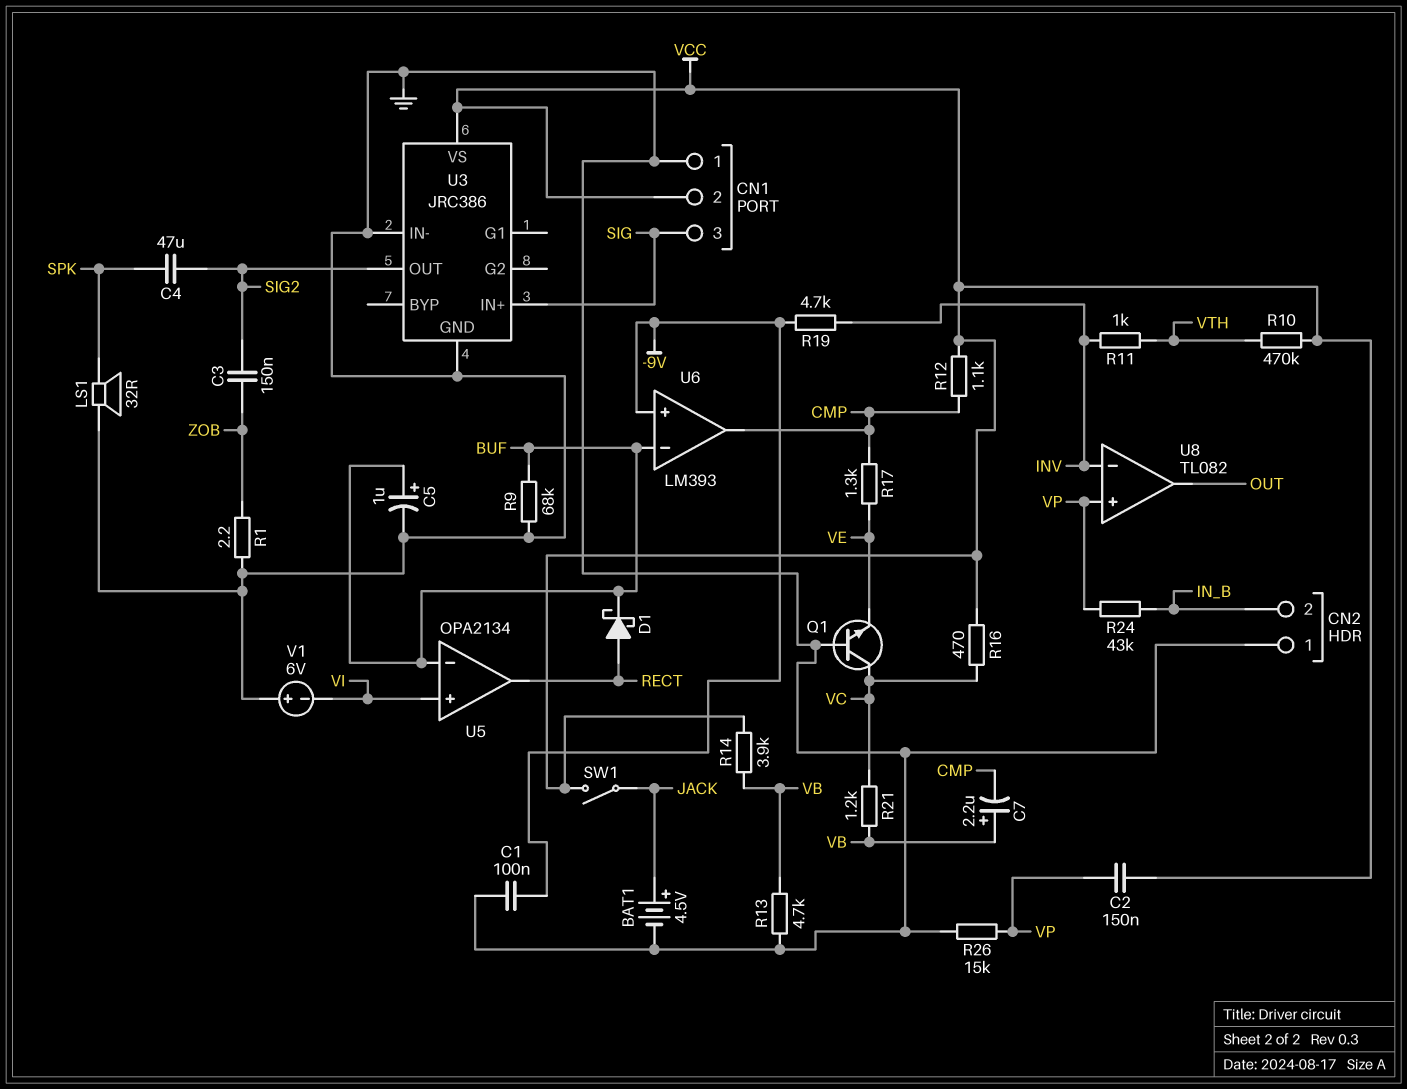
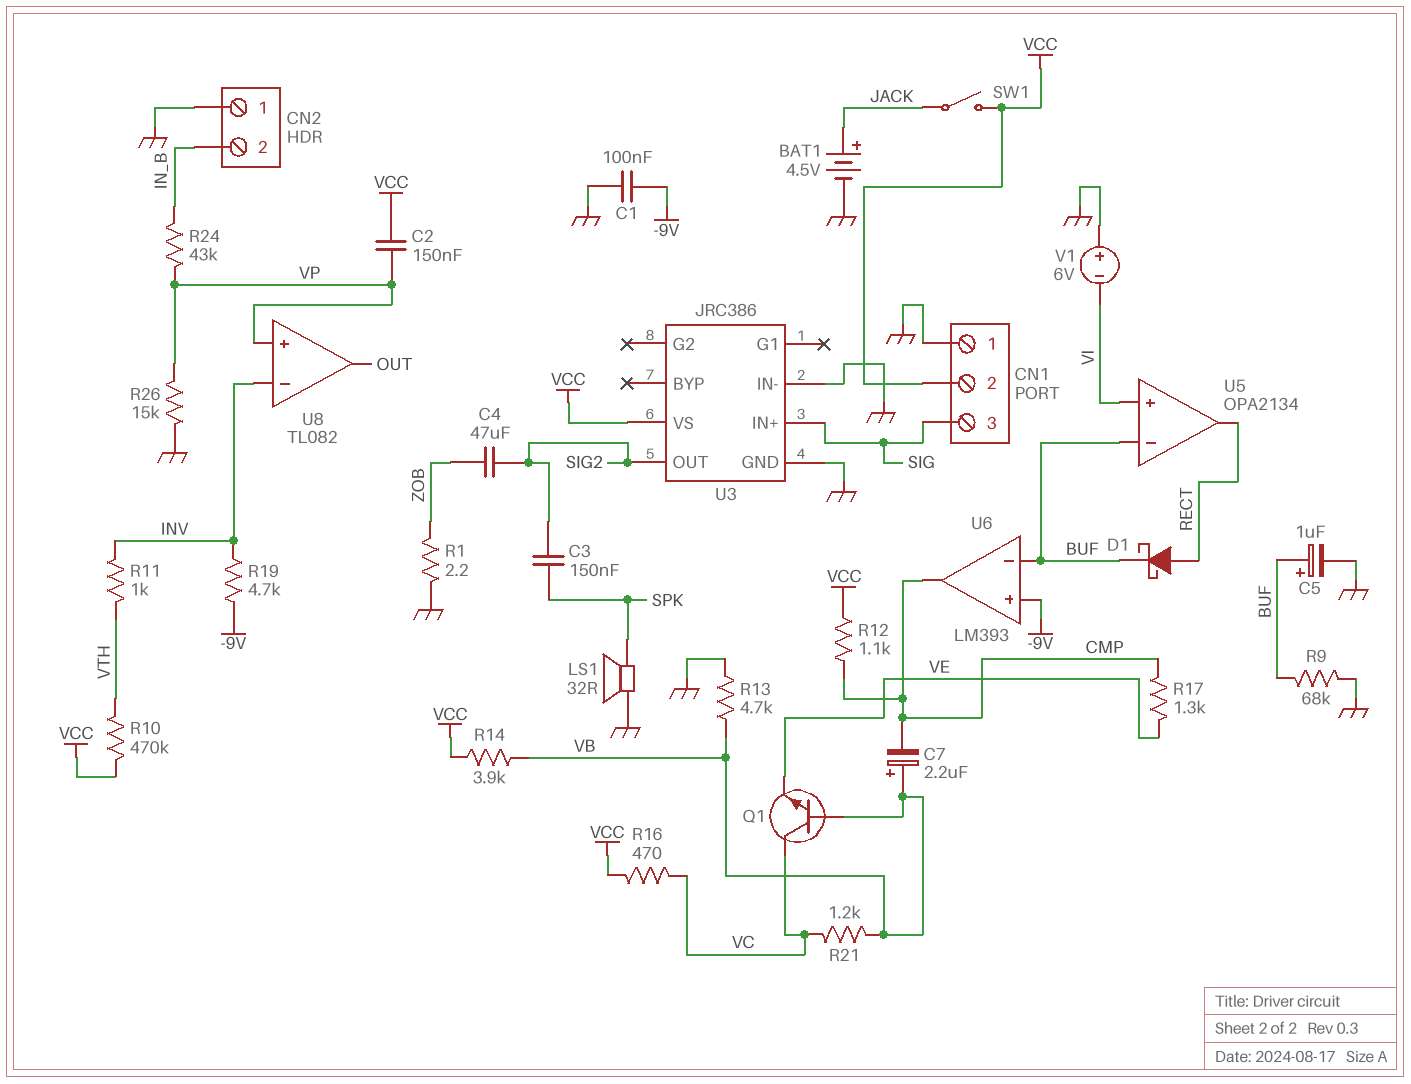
C3: 150nF (SIG2, ZOB) -> 150nF (SIG2, SPK)
C4: 47uF (SIG2, SPK) -> 47uF (SIG2, ZOB)
Q1: NPN (B GND, C VC, E VE) -> NPN (B VB, C VC, E VE)

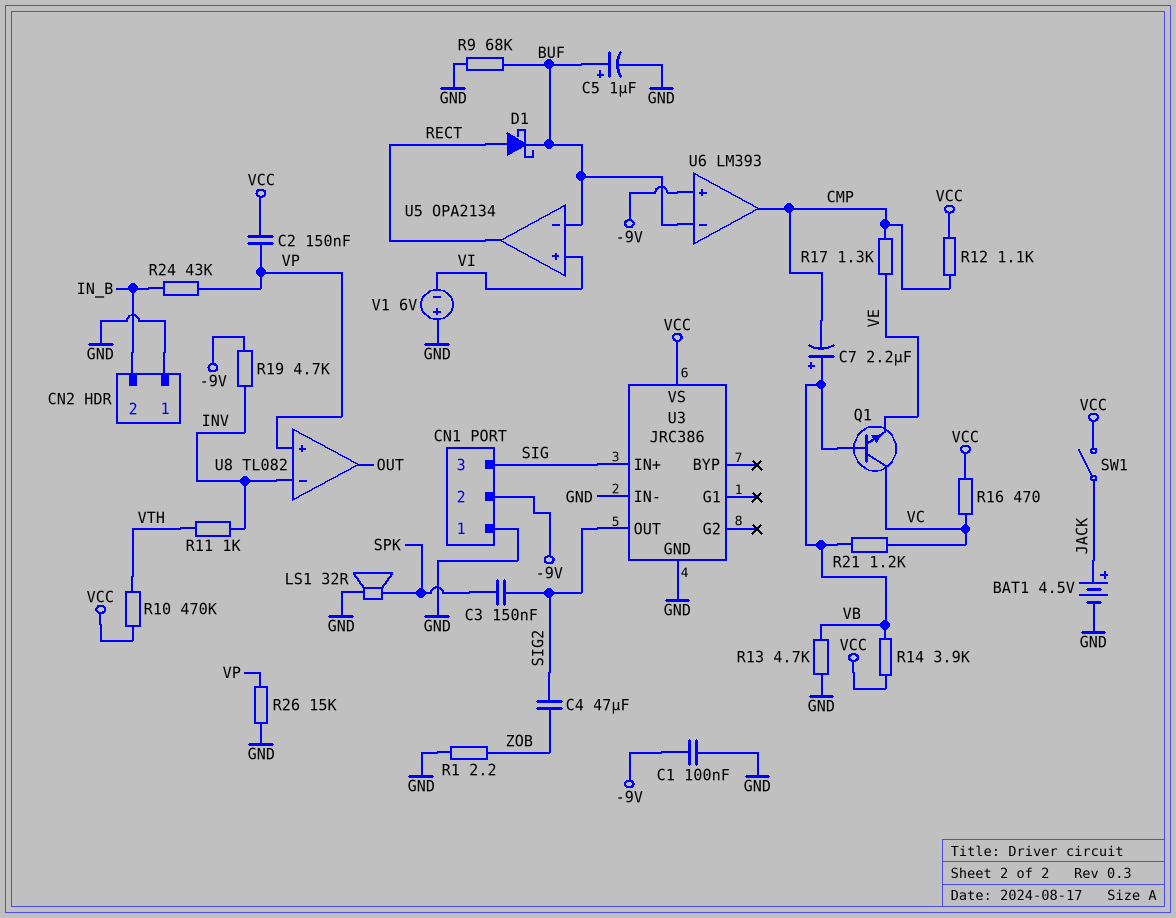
CN1 pin 2: VCC -> -9V

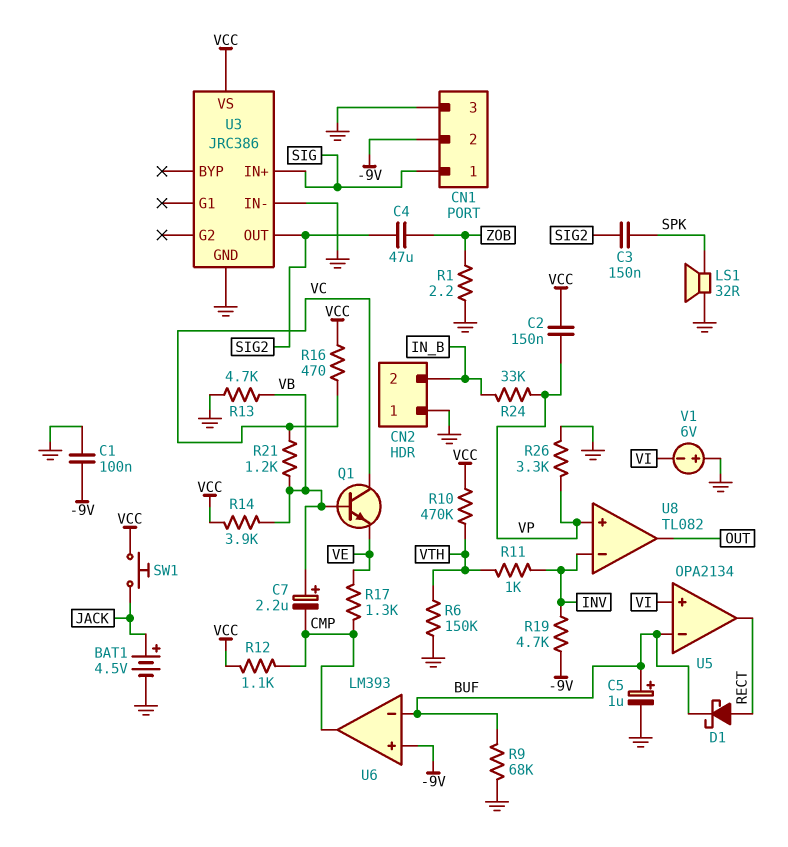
CN1 pin 1: GND -> SIG
CN1 pin 3: SIG -> GND
R6: none -> 150k (GND, VTH)
R24: 43k (IN_B, VP) -> 33k (IN_B, VP)
R26: 15k (GND, VP) -> 3.3k (GND, VP)
SW1: switch (JACK, VCC) -> button (JACK, VCC)

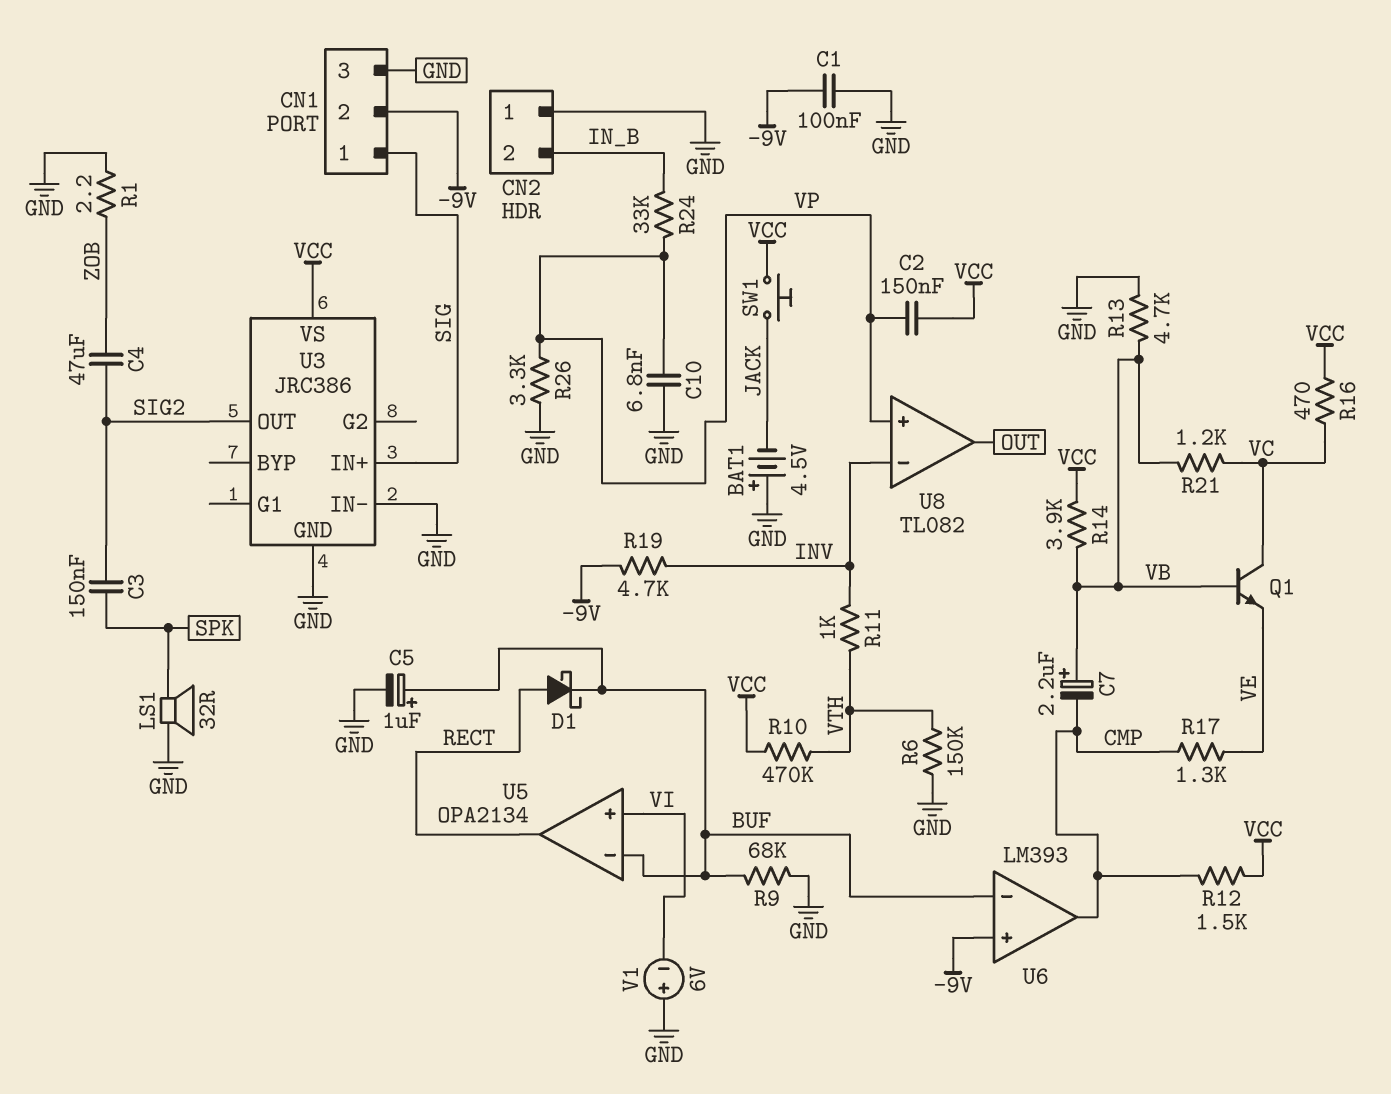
BAT1: 4.5V (plus JACK, minus GND) -> 4.5V (plus GND, minus JACK)
C10: none -> 6.8nF (GND, VP)
R12: 1.1k (CMP, VCC) -> 1.5k (CMP, VCC)

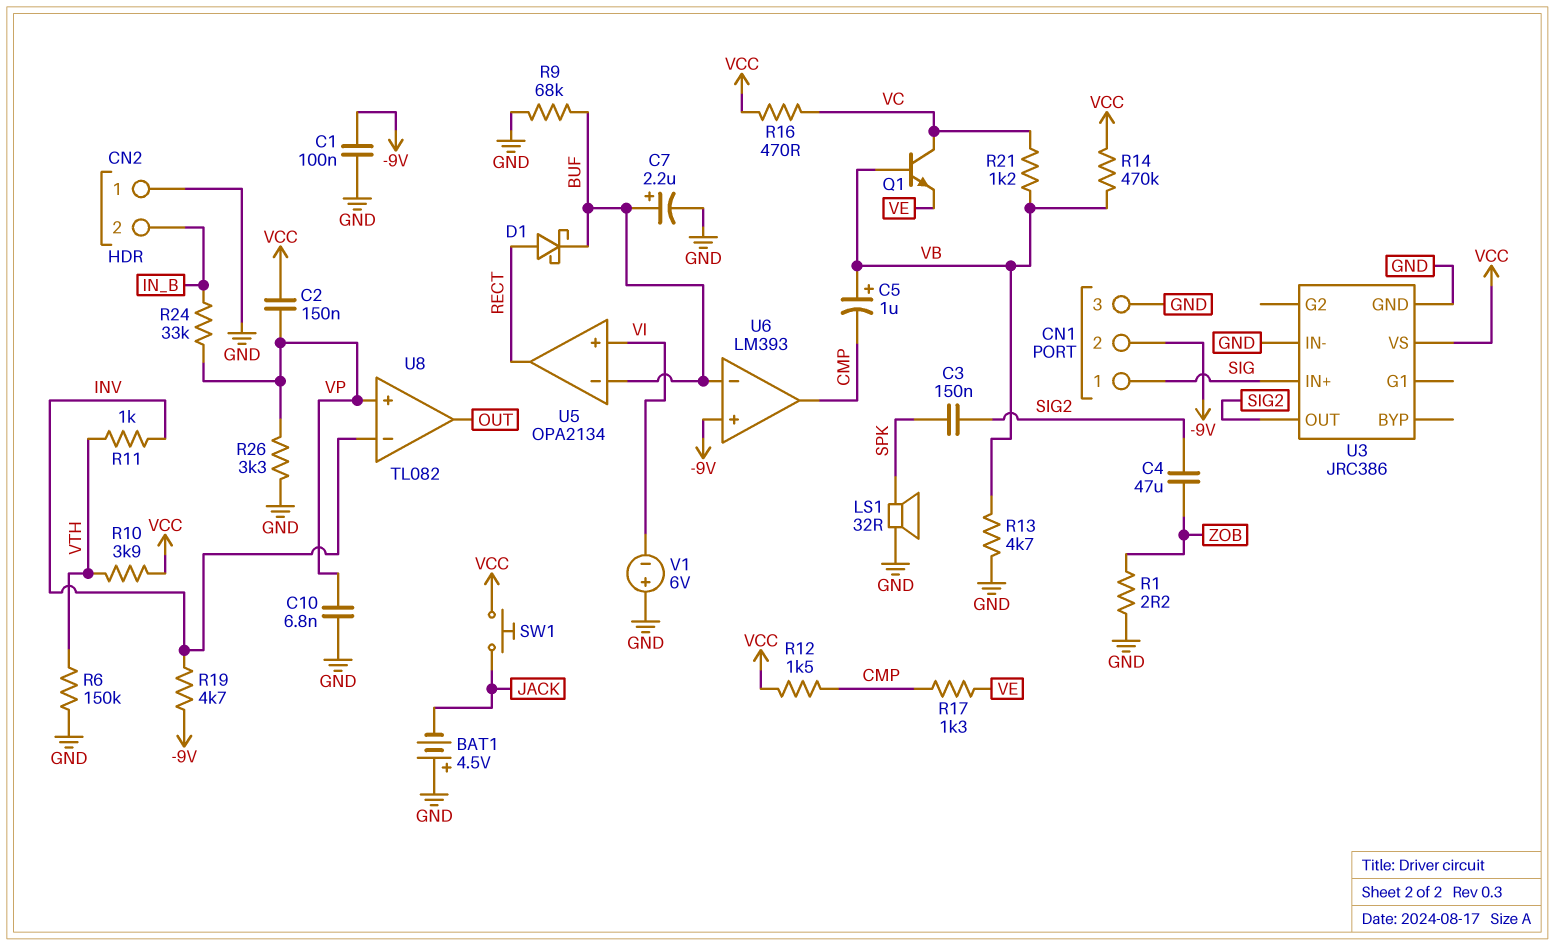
C5: 1uF (plus BUF, minus GND) -> 1uF (plus VB, minus CMP)
C7: 2.2uF (plus VB, minus CMP) -> 2.2uF (plus BUF, minus GND)
R10: 470k (VCC, VTH) -> 3.9k (VCC, VTH)
R14: 3.9k (VB, VCC) -> 470k (VB, VCC)

